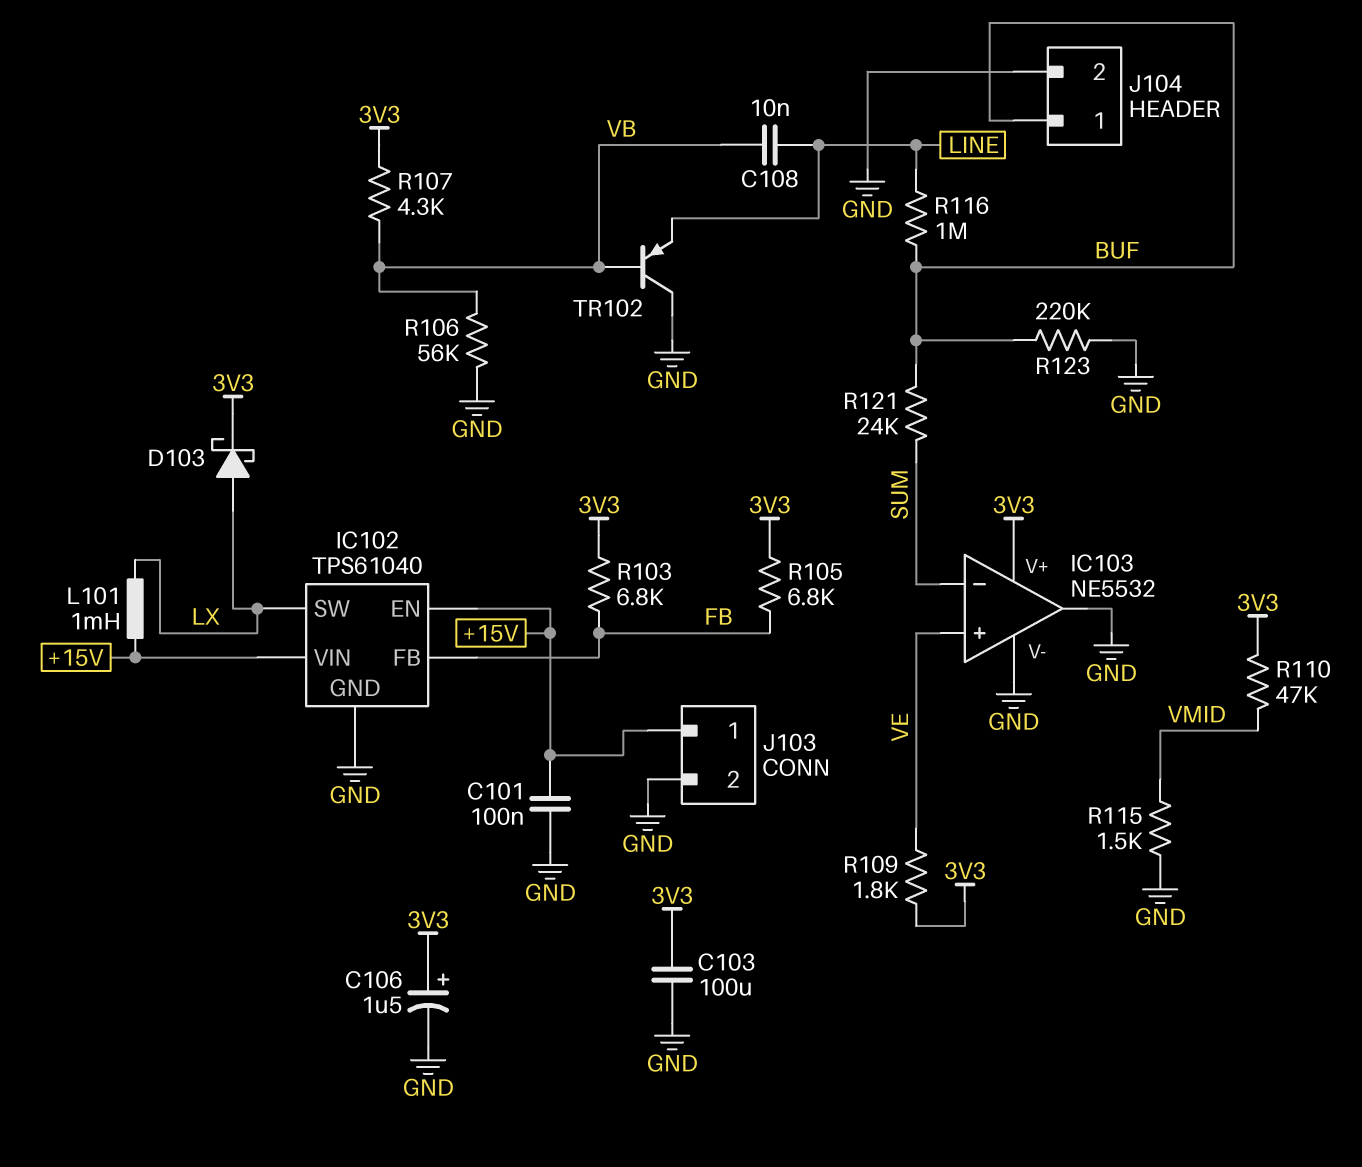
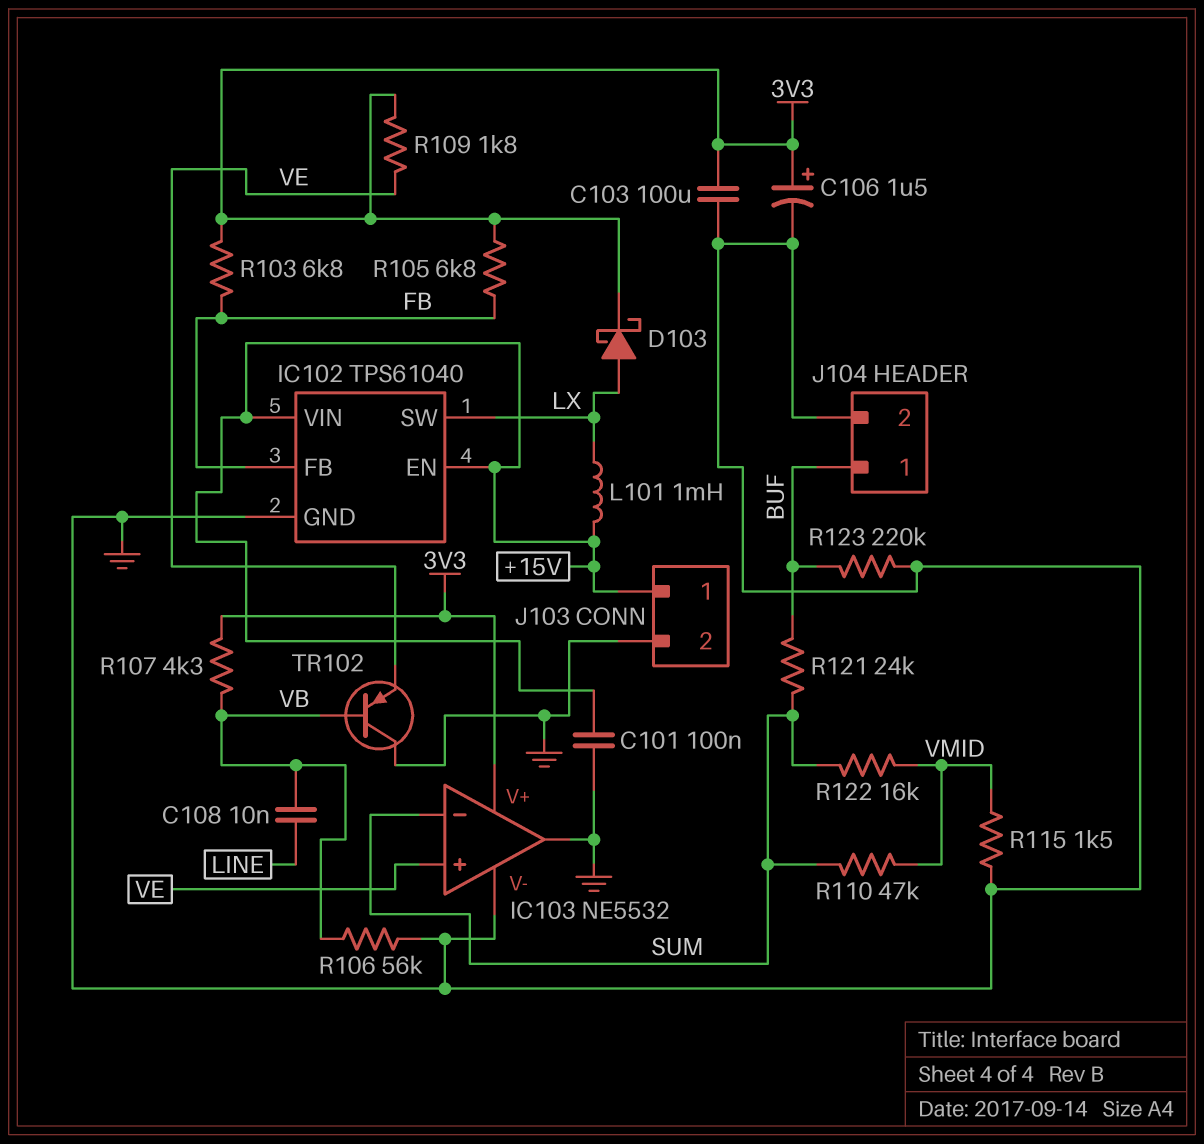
R110: 47k (3V3, VMID) -> 47k (SUM, VMID)
R116: 1M (BUF, LINE) -> none
R122: none -> 16k (SUM, VMID)
TR102: PNP (B VB, C GND, E LINE) -> PNP (B VB, C GND, E VE)

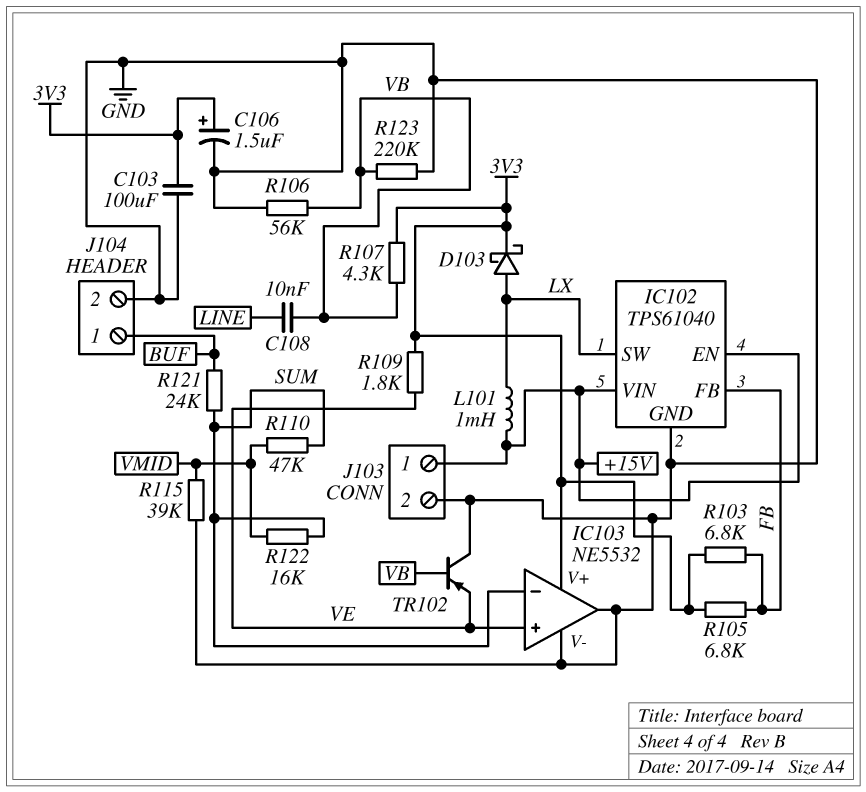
C101: 100nF (+15V, GND) -> none
R115: 1.5k (GND, VMID) -> 39k (GND, VMID)
R123: 220k (BUF, GND) -> 220k (GND, VB)

